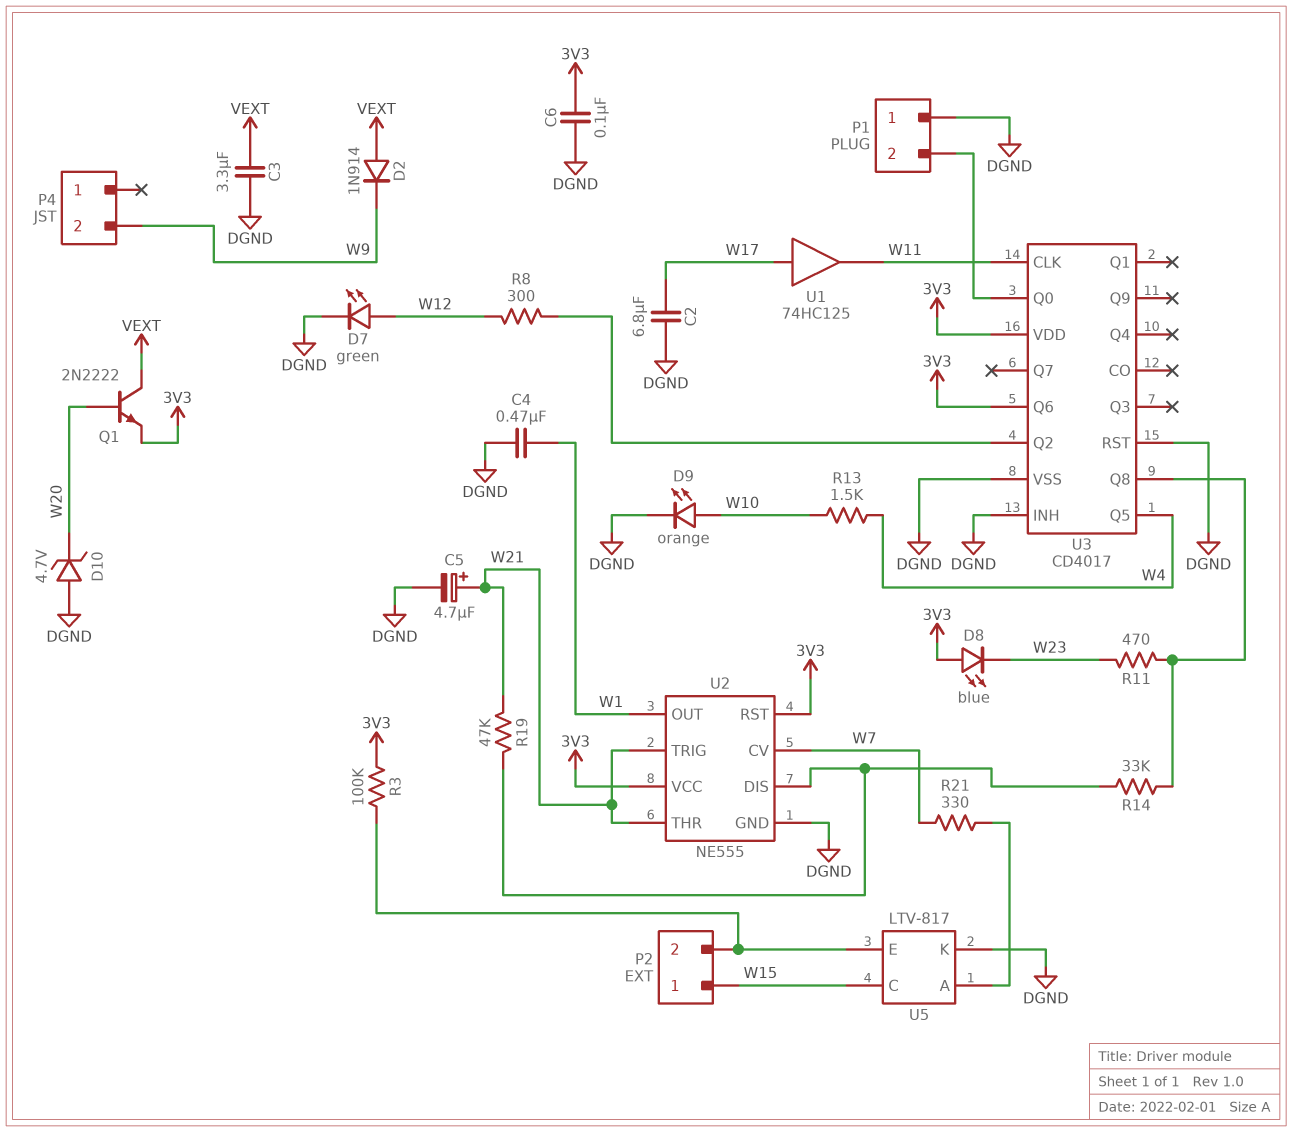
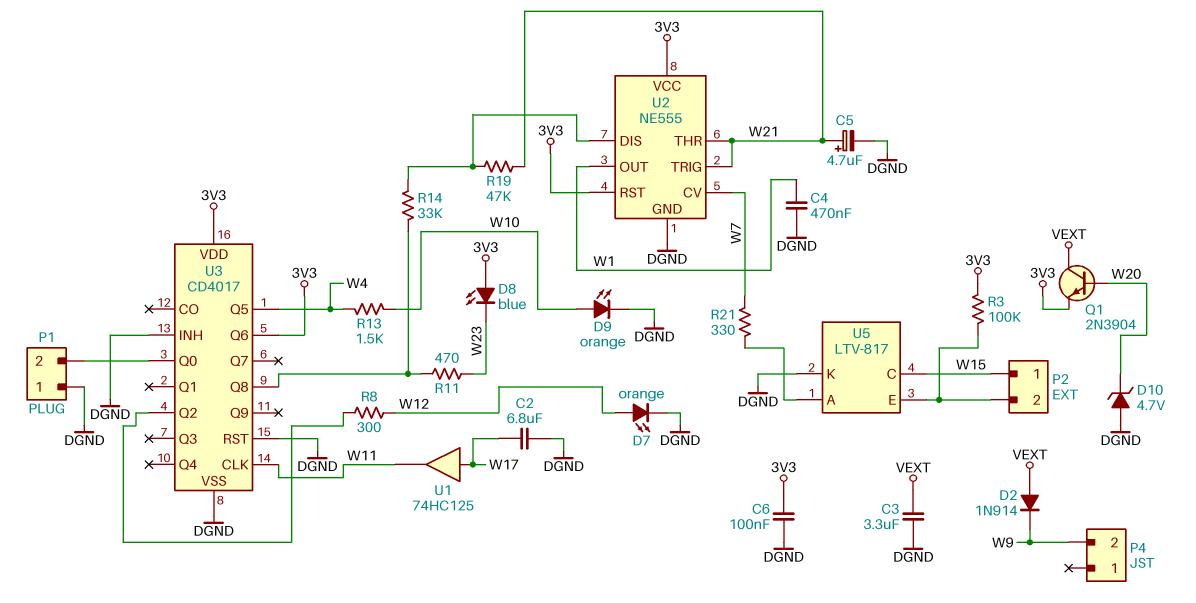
D7: LED green (A W12, K DGND) -> LED orange (A W12, K DGND)
Q1: NPN 2N2222 (B W20, C VEXT, E 3V3) -> NPN 2N3904 (B W20, C VEXT, E 3V3)

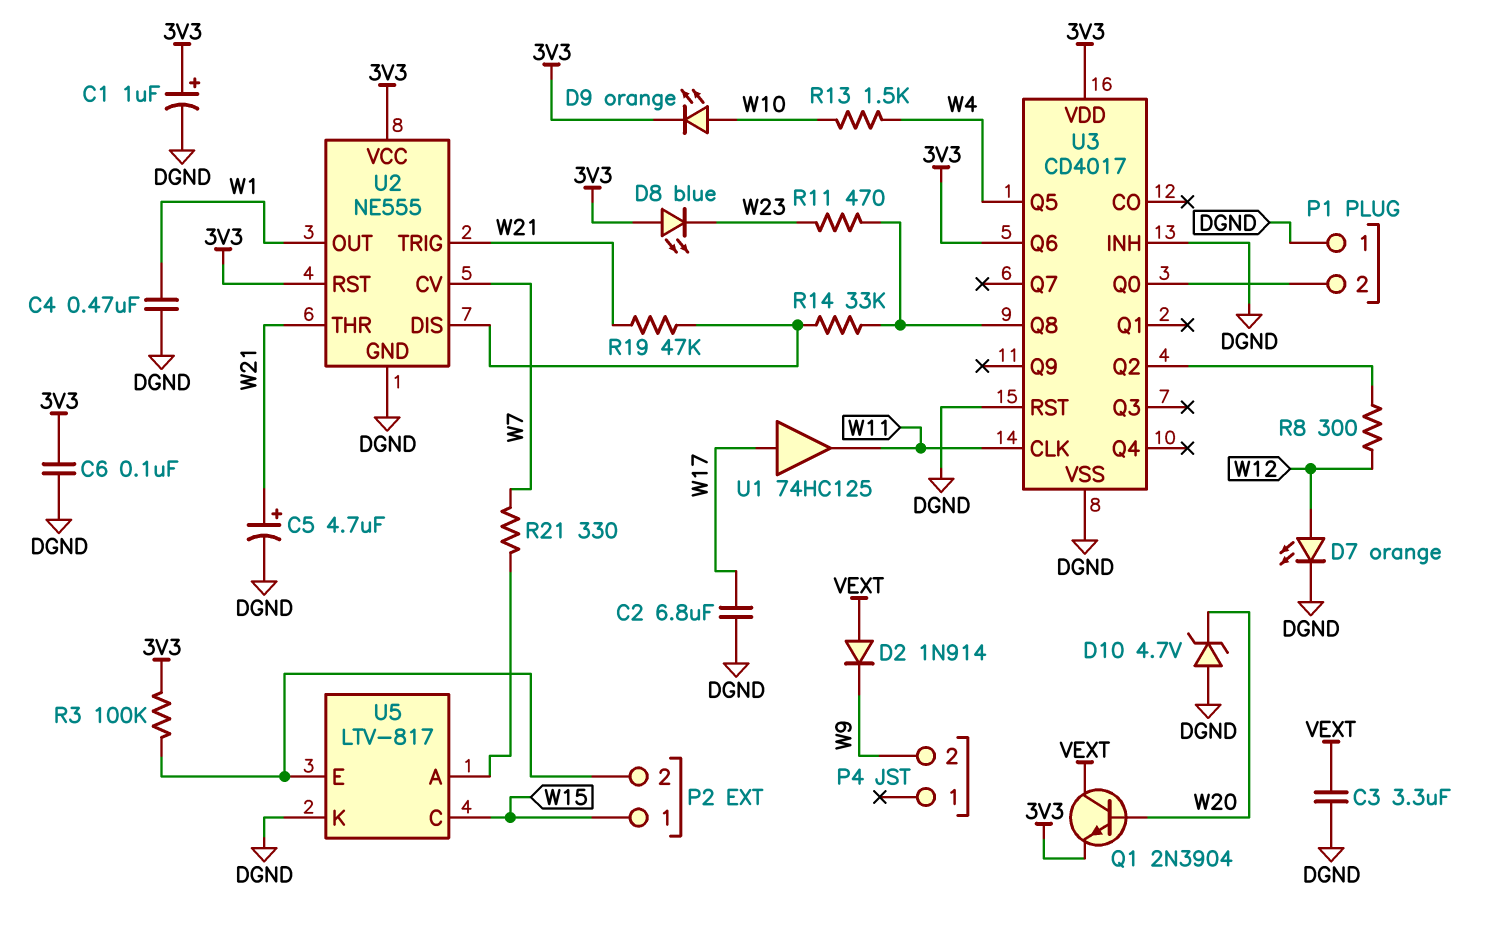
C1: none -> 1uF (plus 3V3, minus DGND)
D9: LED orange (A W10, K DGND) -> LED orange (A W10, K 3V3)

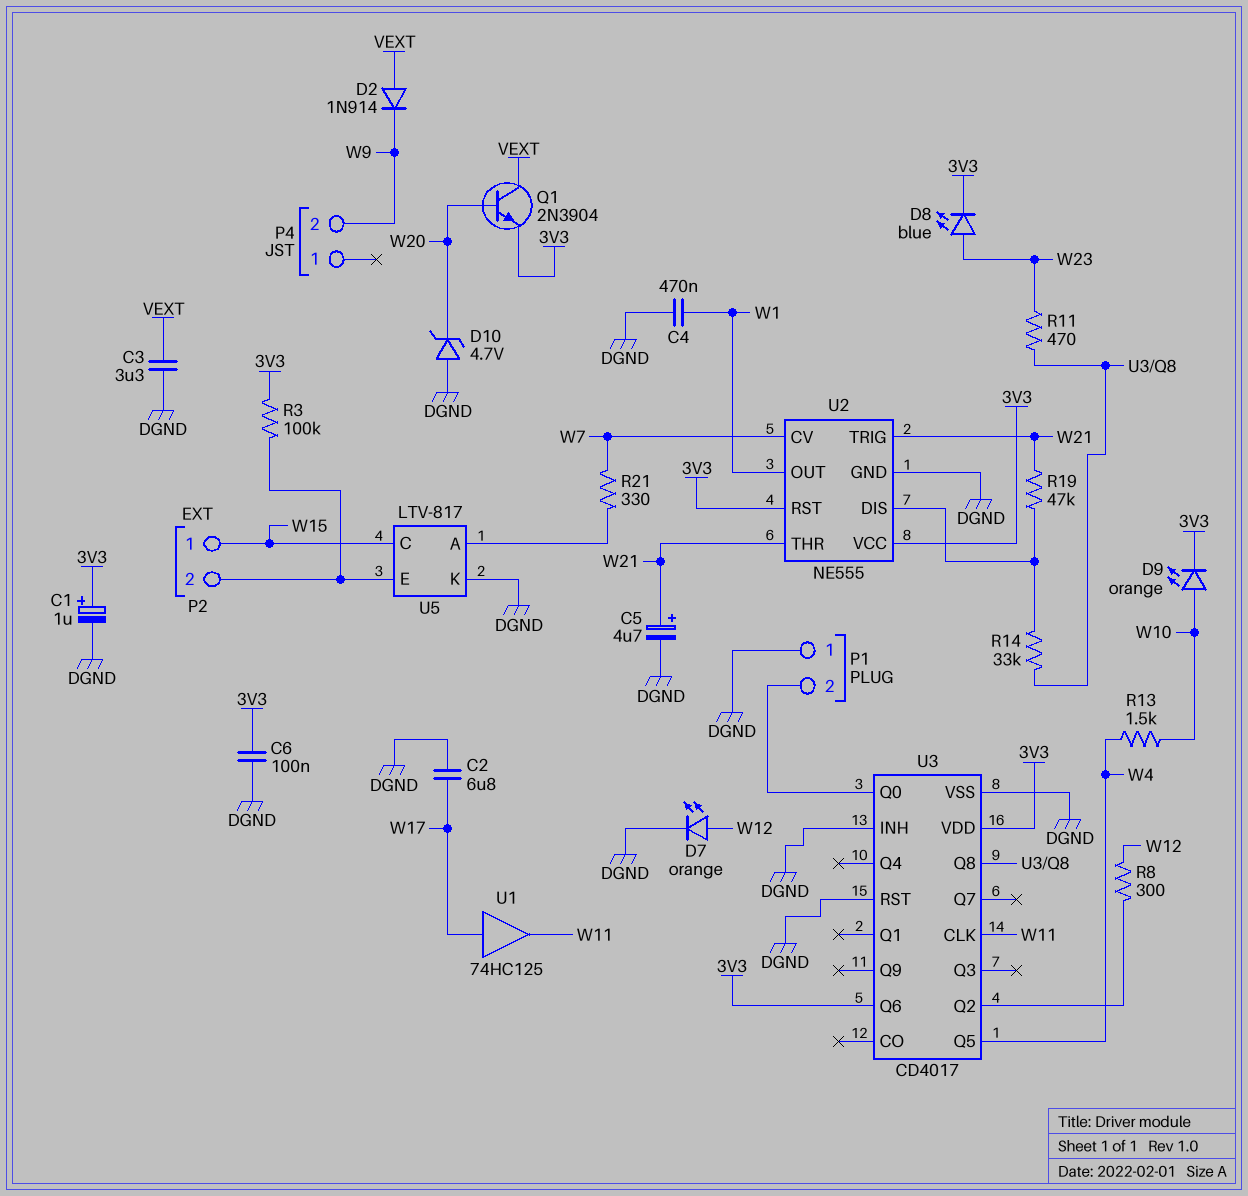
D8: LED blue (A 3V3, K W23) -> LED blue (A W23, K 3V3)

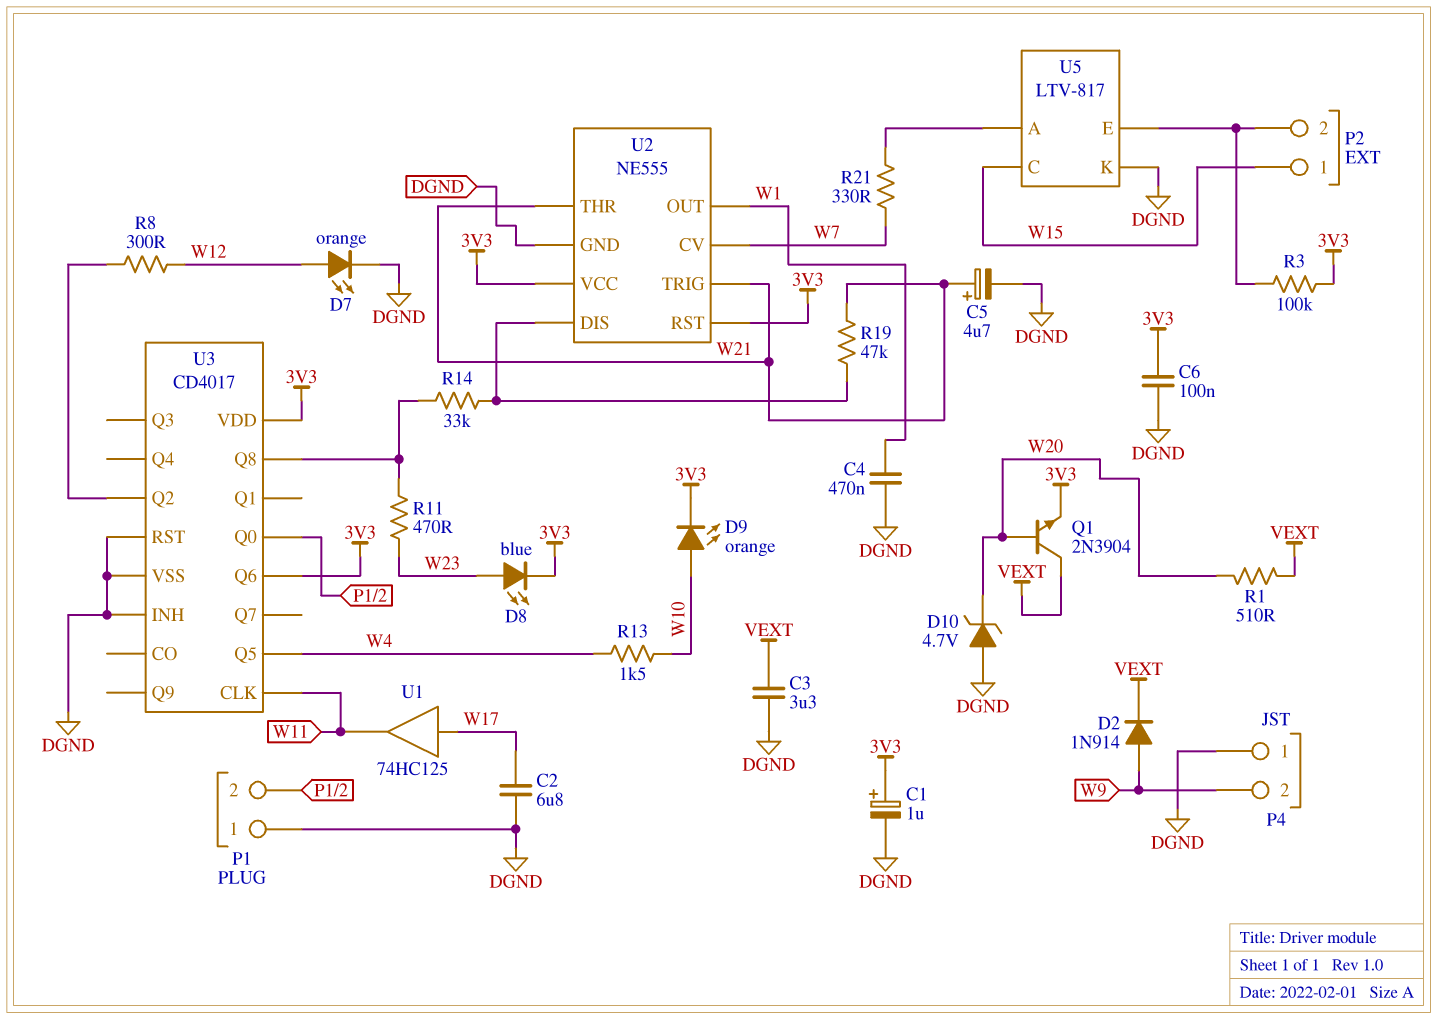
D2: diode 1N914 (A VEXT, K W9) -> diode 1N914 (A W9, K VEXT)
P4 pin 1: none -> DGND
R1: none -> 510 (VEXT, W20)

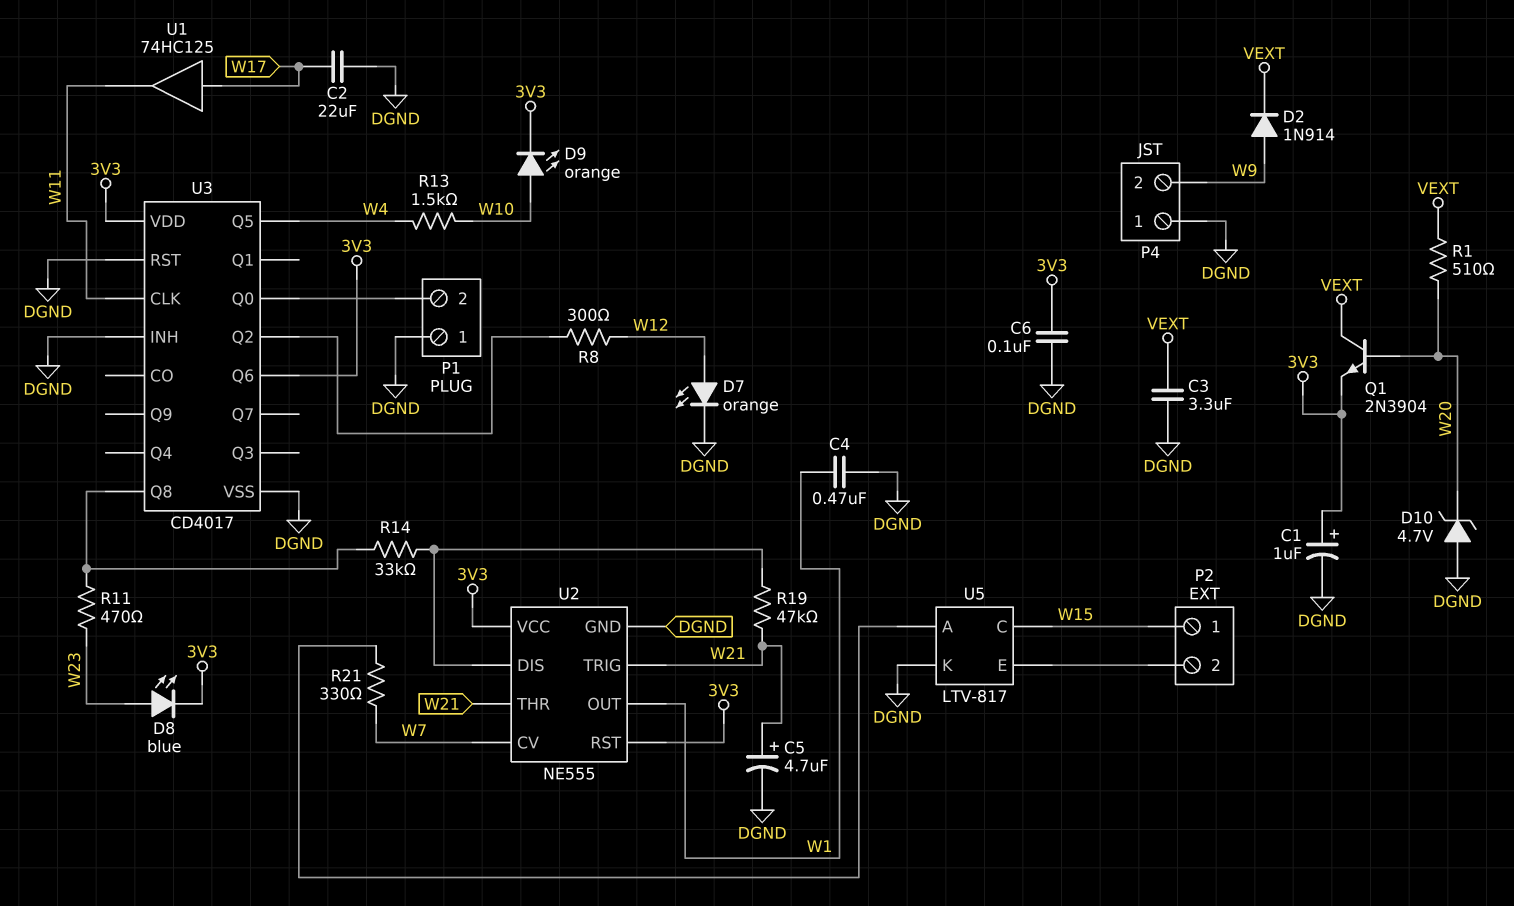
C2: 6.8uF (DGND, W17) -> 22uF (DGND, W17)
R3: 100k (3V3, P2/2) -> none

